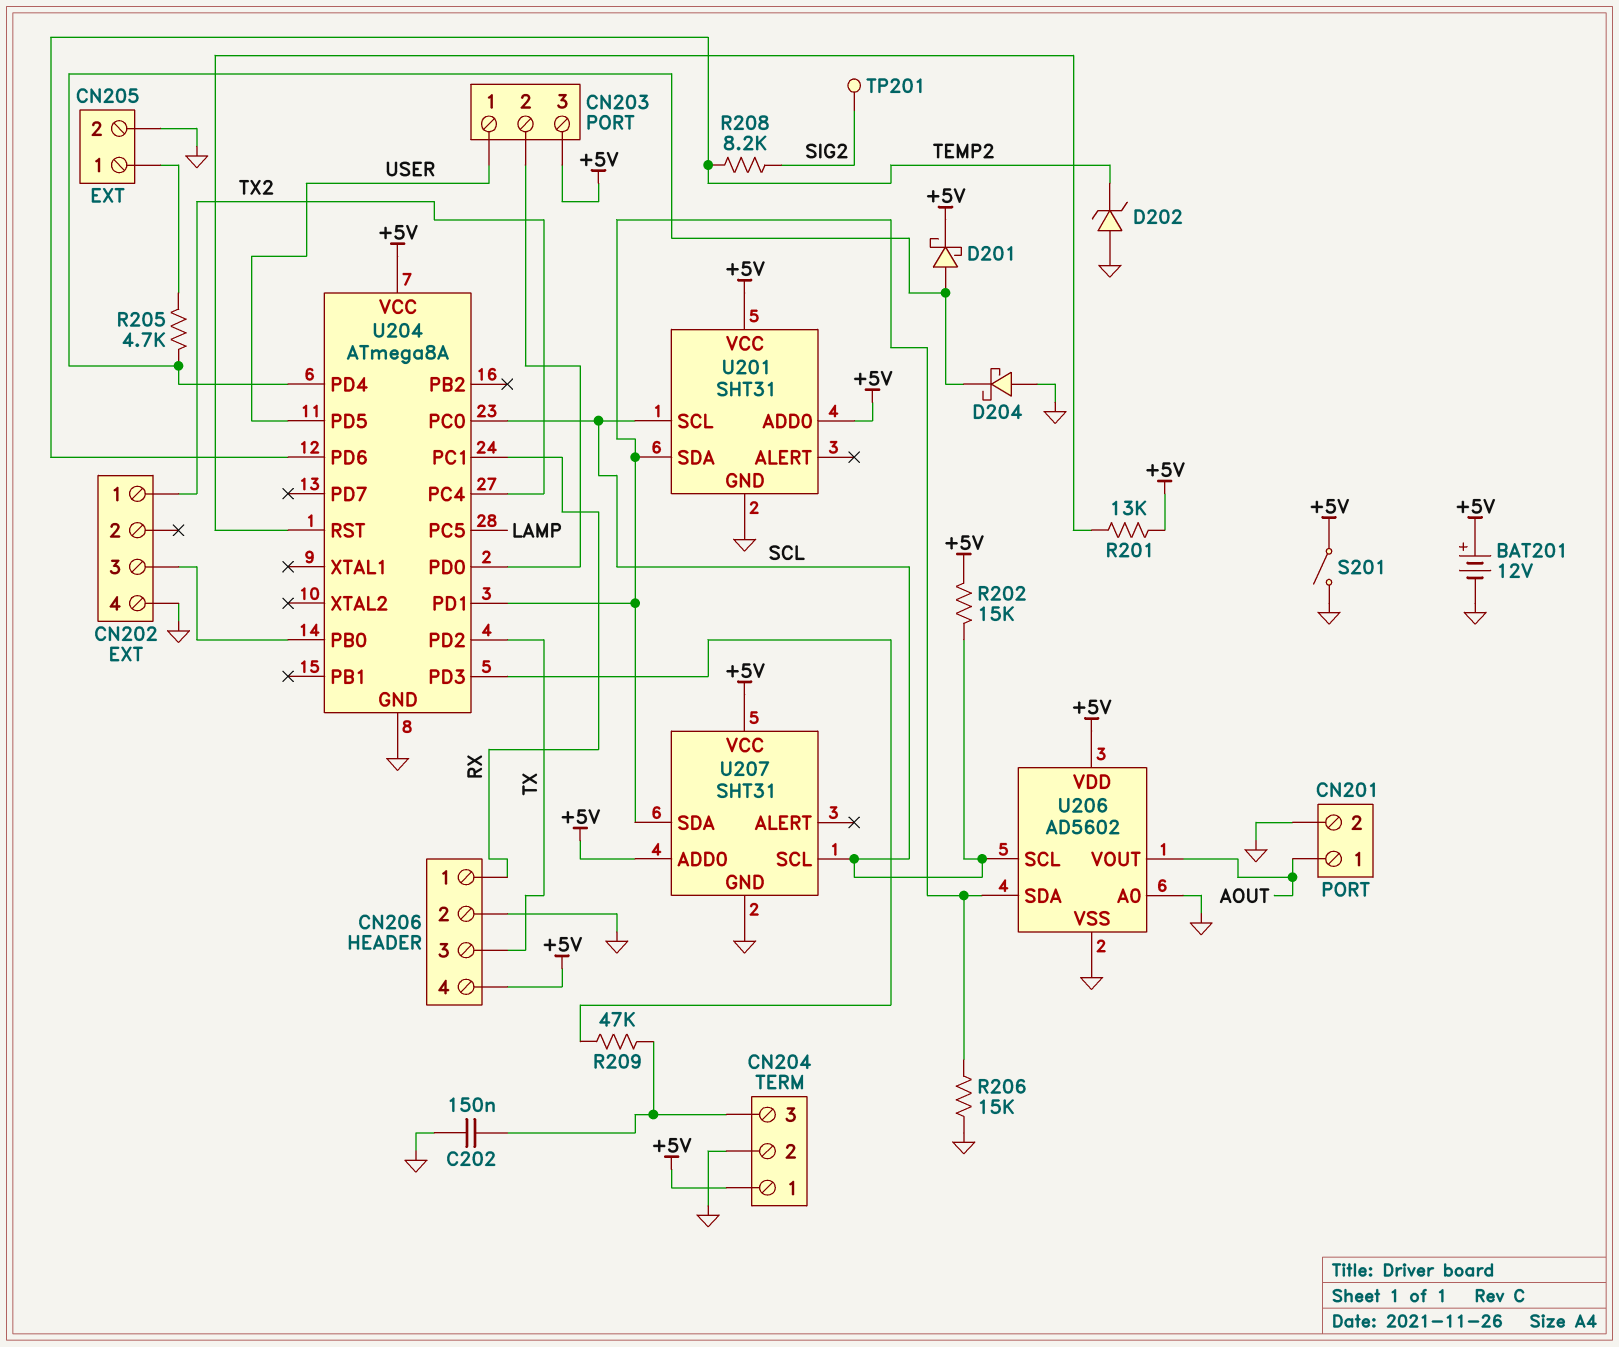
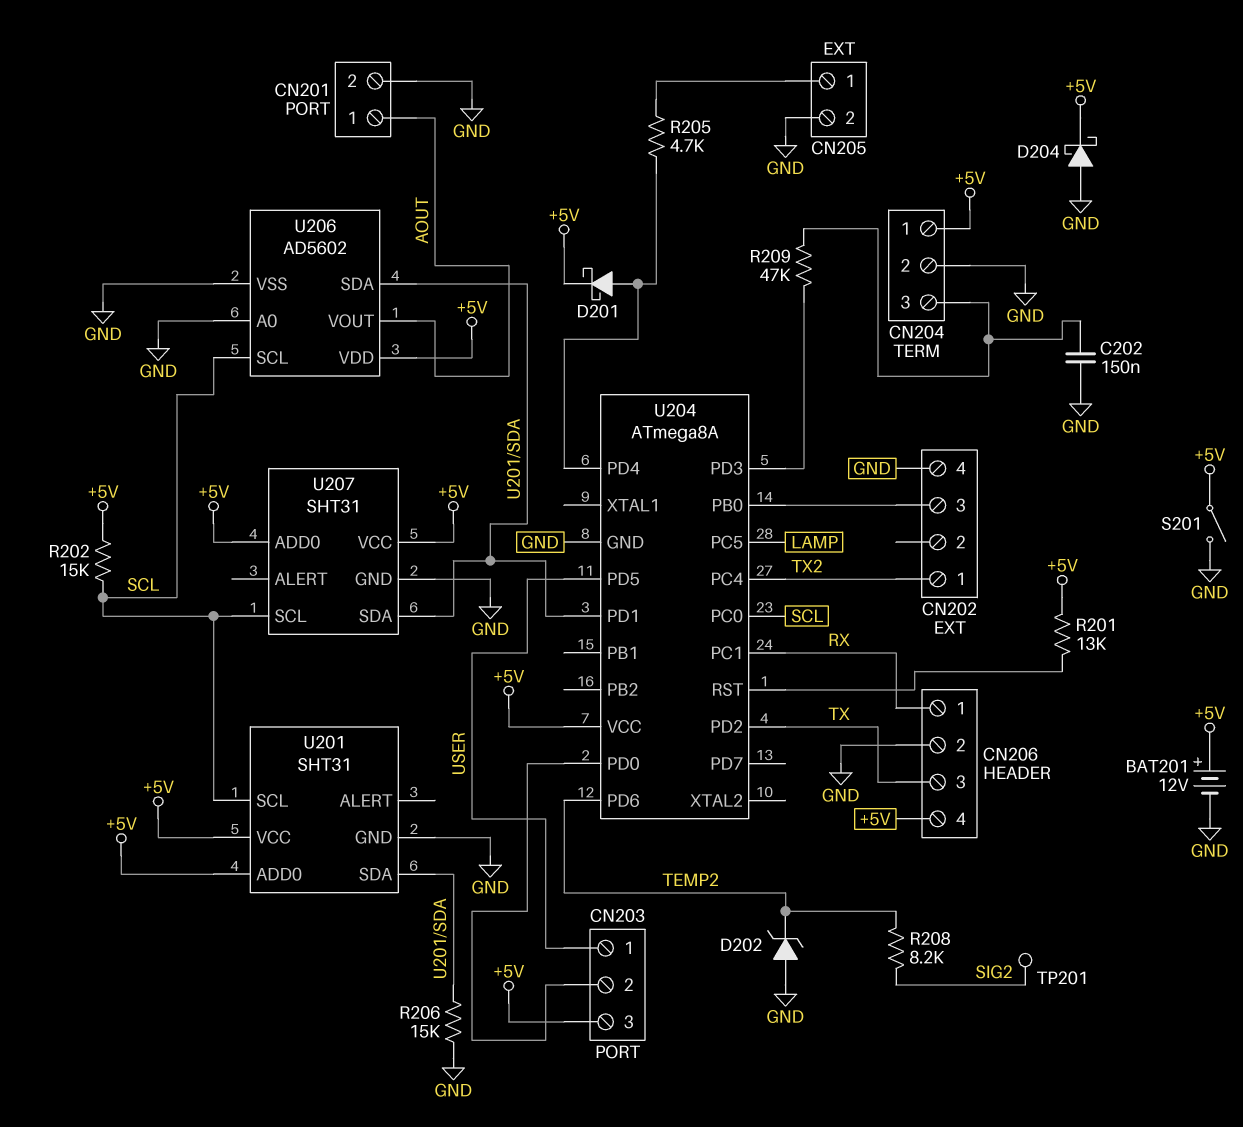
D204: schottky (A GND, K U204/PD4) -> schottky (A GND, K +5V)

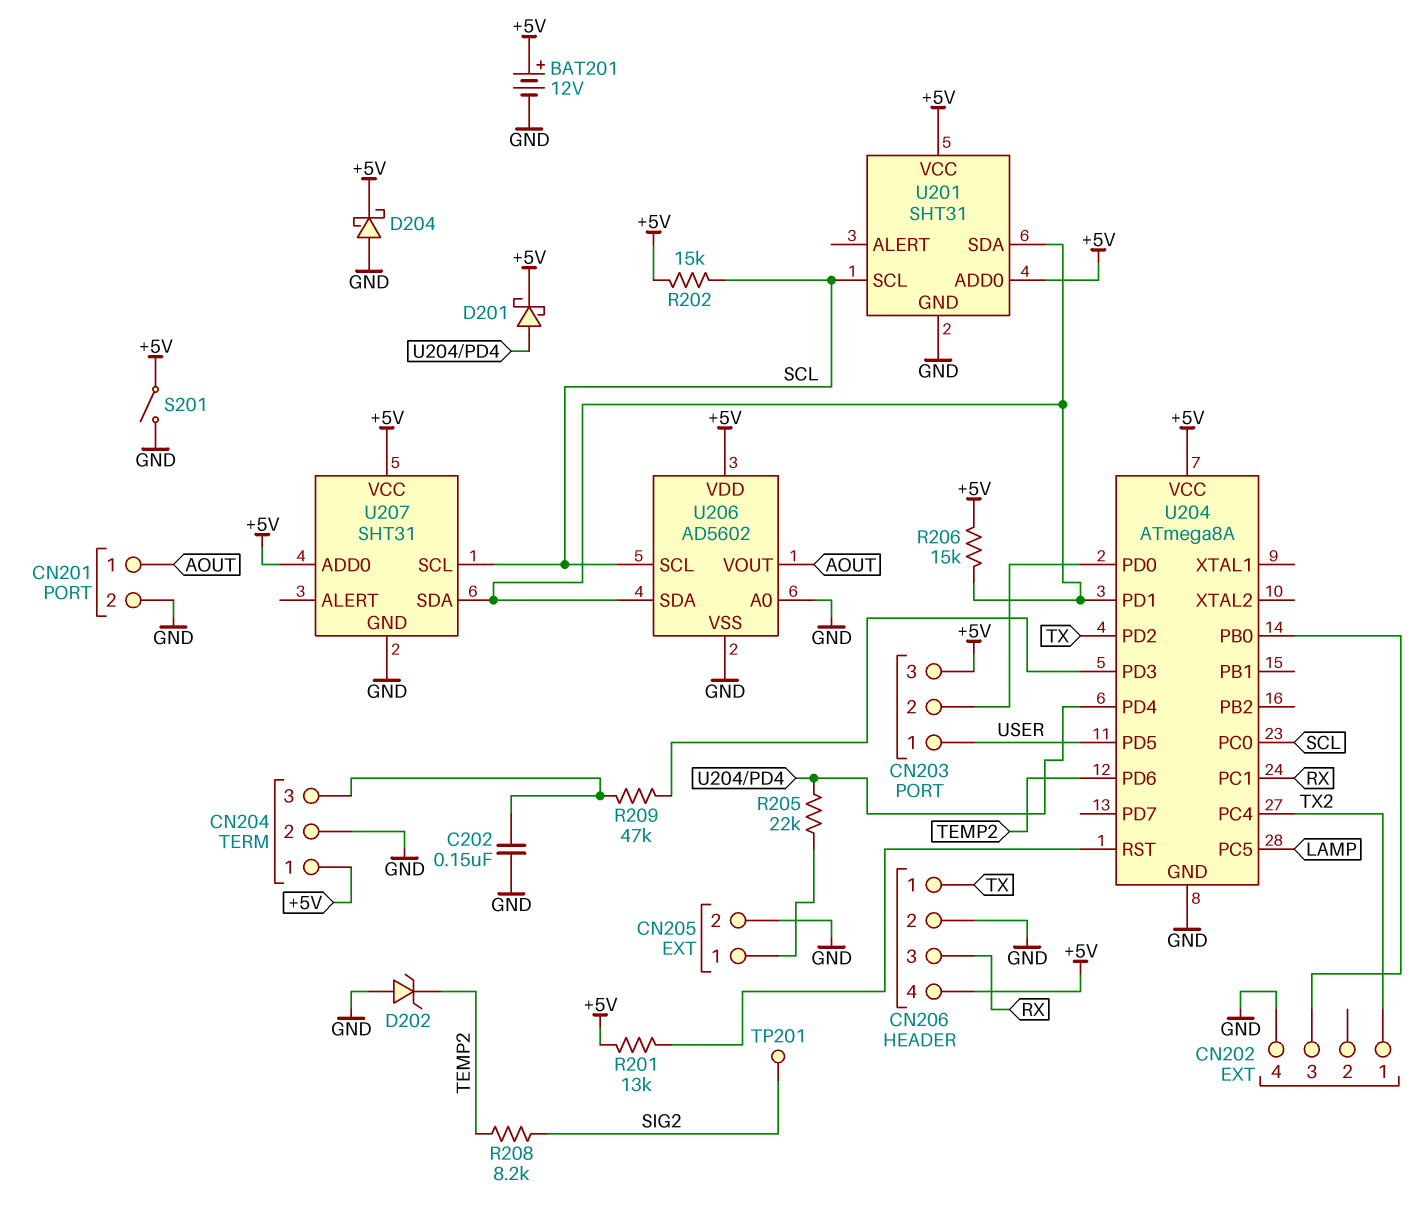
CN206 pin 1: RX -> TX
CN206 pin 3: TX -> RX
R205: 4.7k (CN205/1, U204/PD4) -> 22k (CN205/1, U204/PD4)
R206: 15k (GND, U201/SDA) -> 15k (+5V, U201/SDA)

